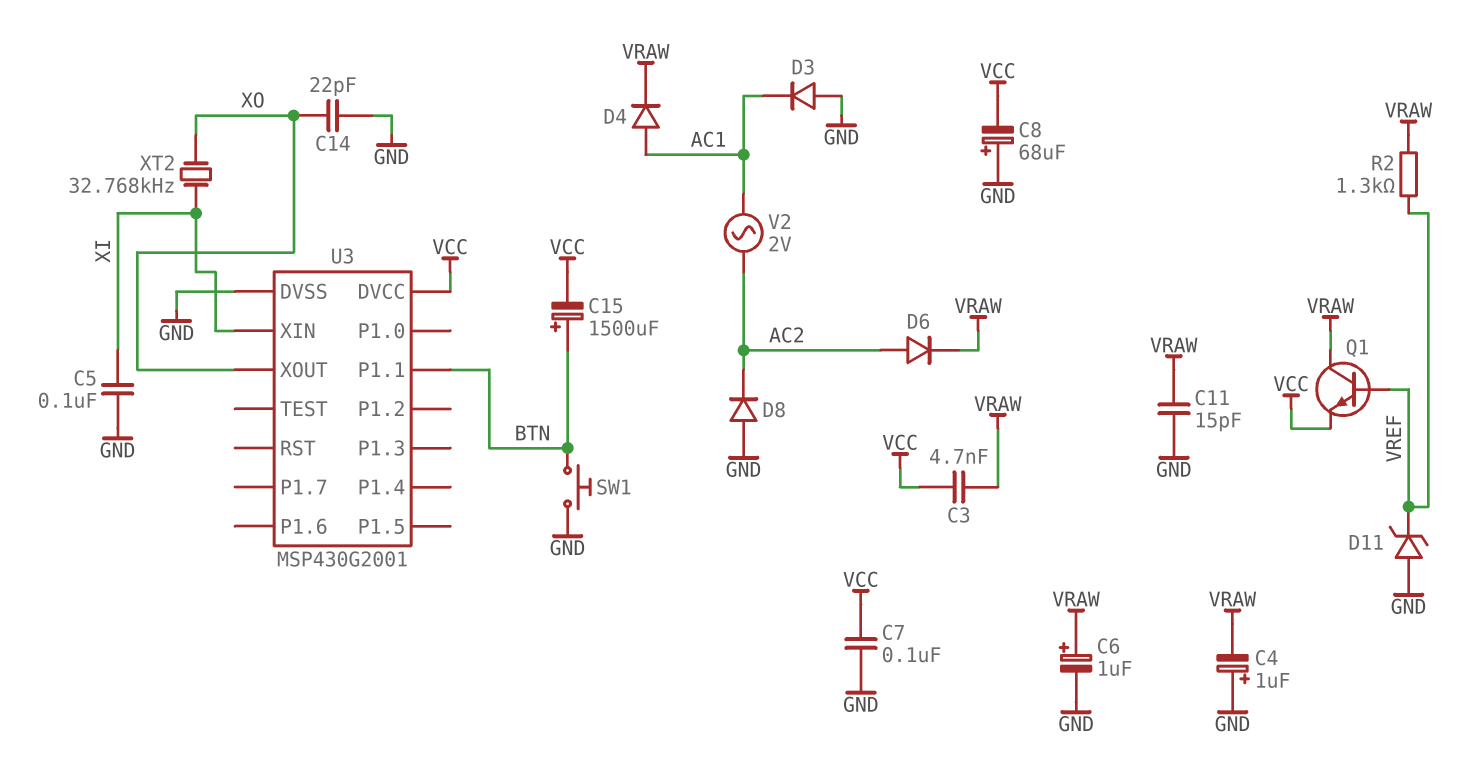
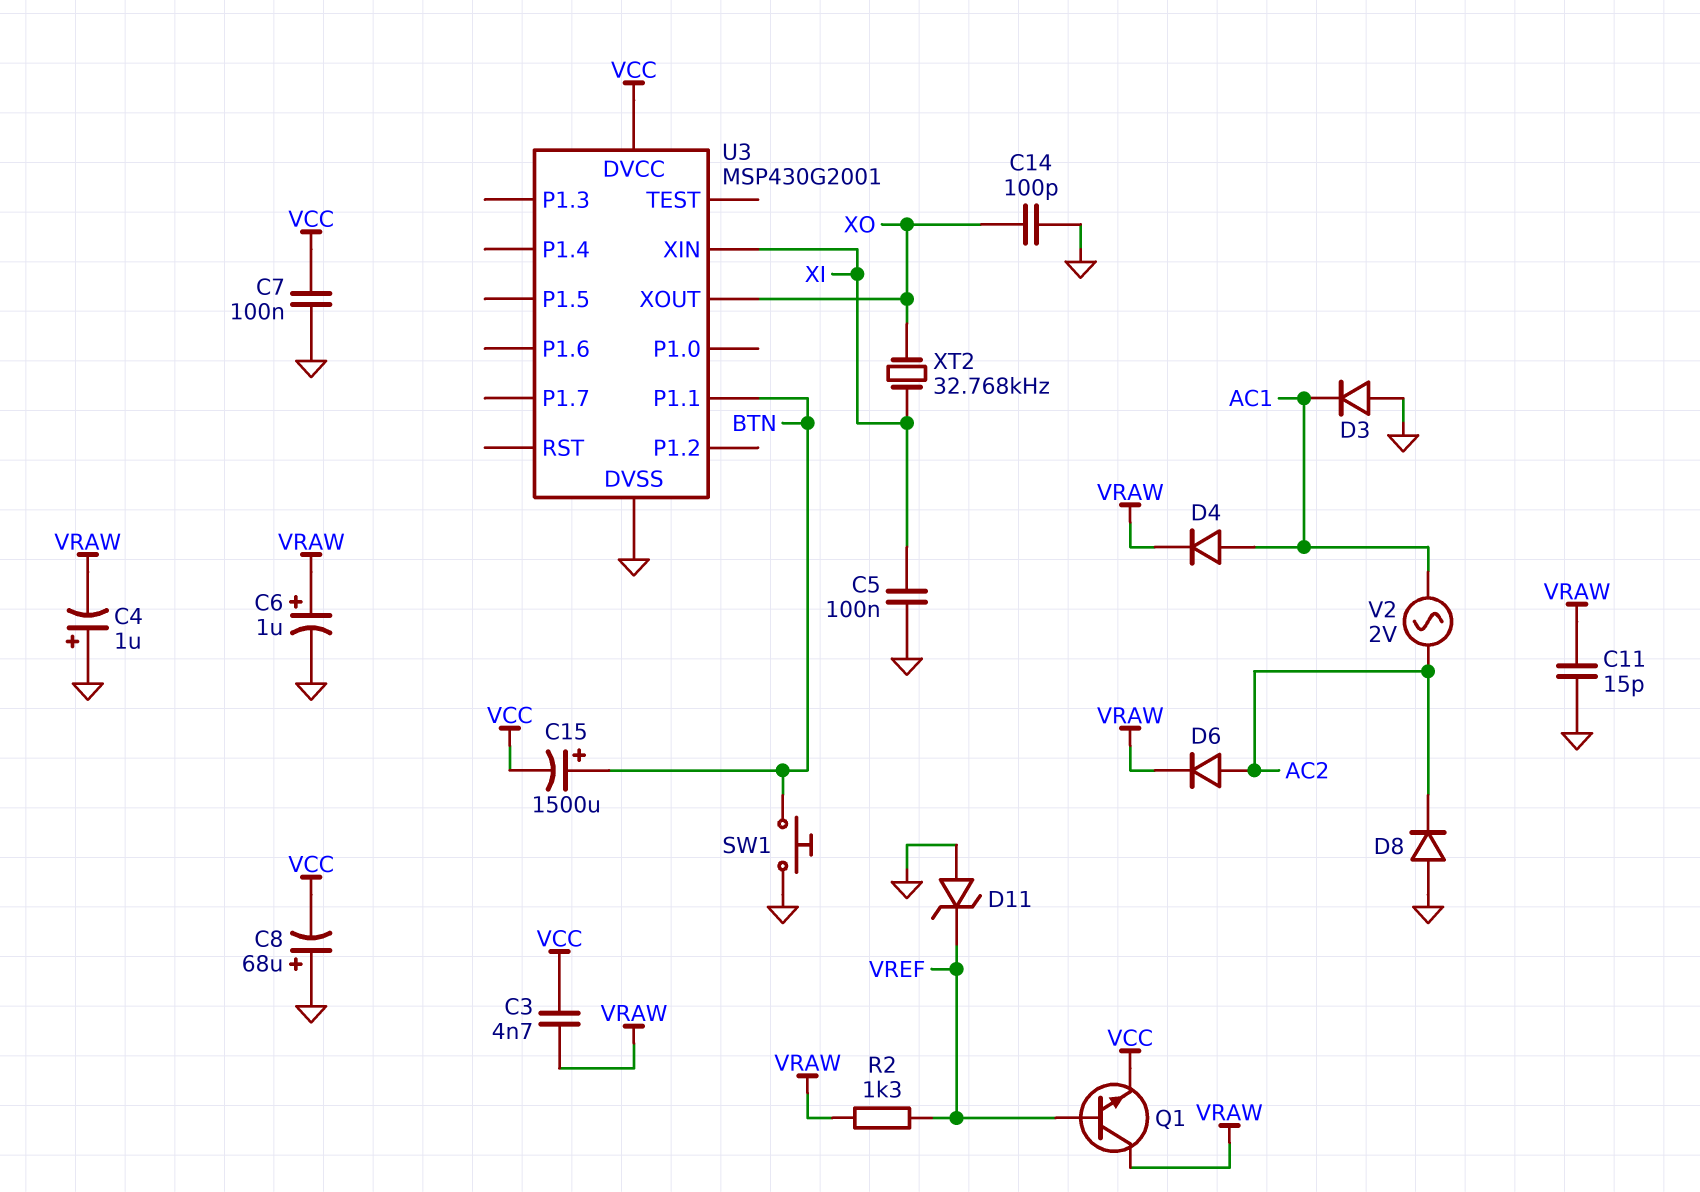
C14: 22pF (GND, XO) -> 100pF (GND, XO)

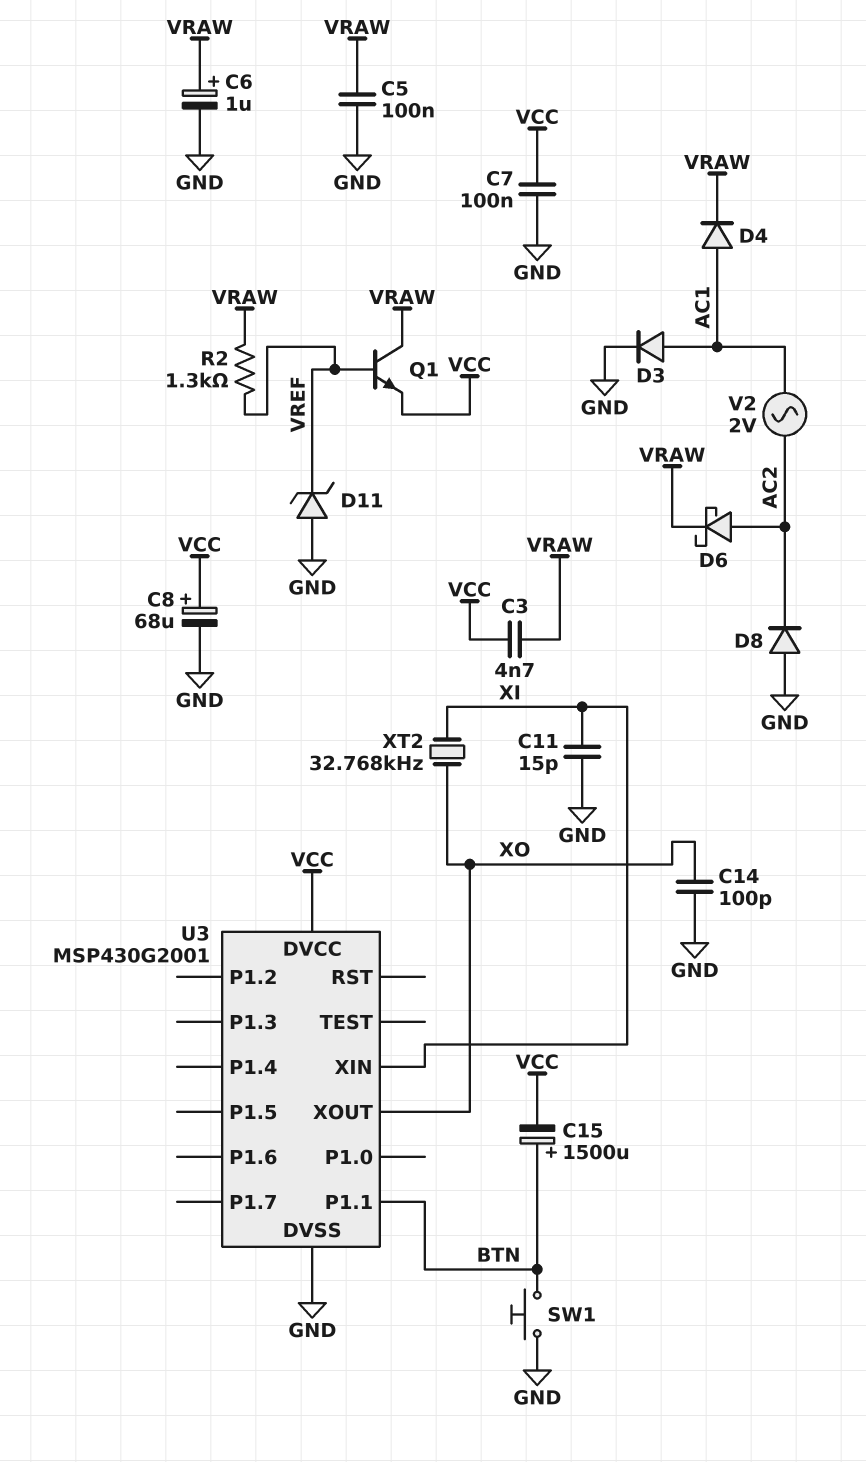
C4: 1uF (plus GND, minus VRAW) -> none
C5: 100nF (GND, XI) -> 100nF (GND, VRAW)
C8: 68uF (plus GND, minus VCC) -> 68uF (plus VCC, minus GND)
C11: 15pF (GND, VRAW) -> 15pF (GND, XI)
D3: diode (A GND, K AC1) -> diode (A AC1, K GND)
D6: diode (A AC2, K VRAW) -> schottky (A AC2, K VRAW)

